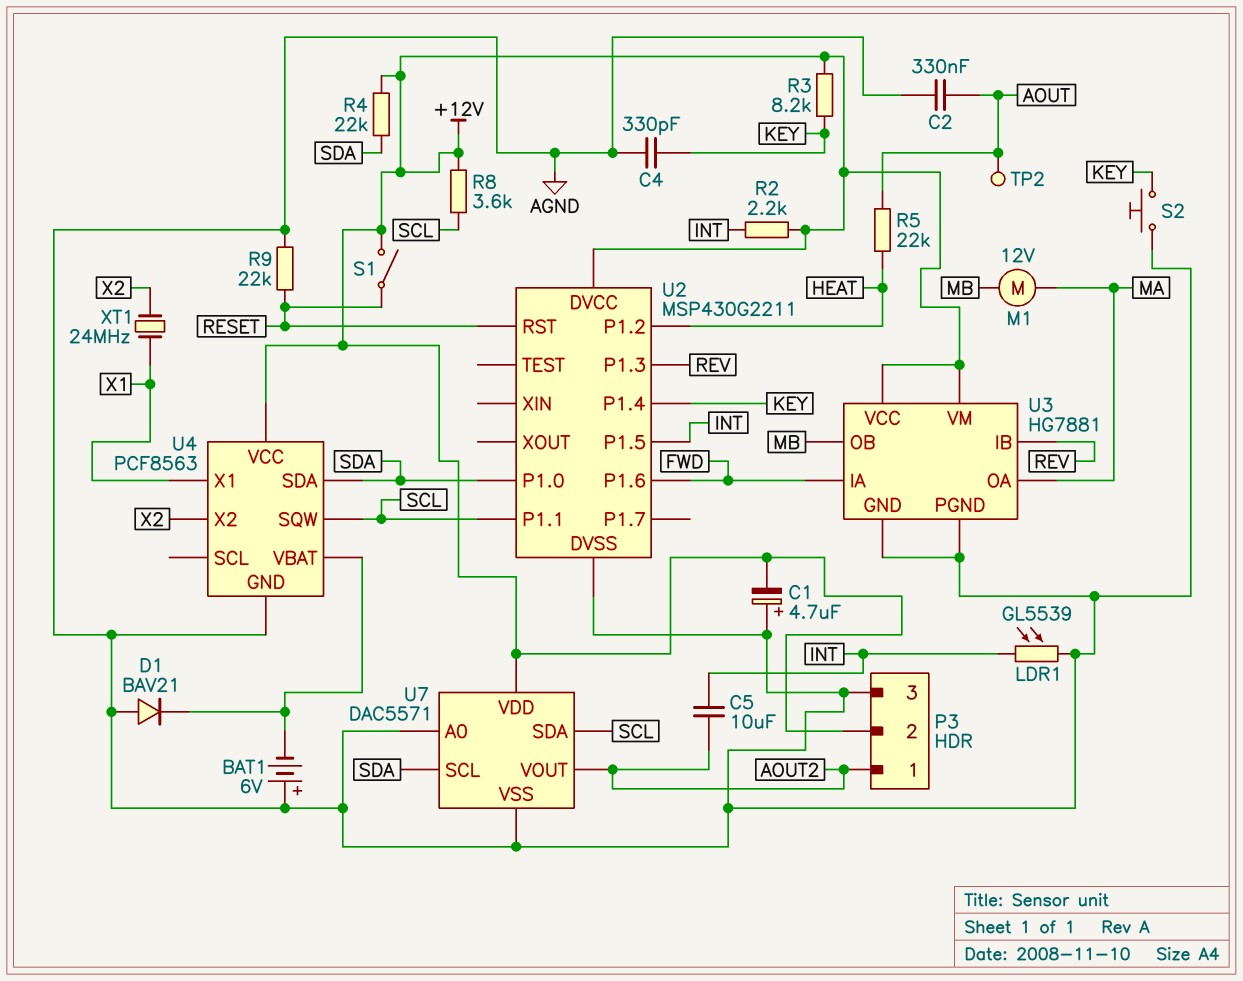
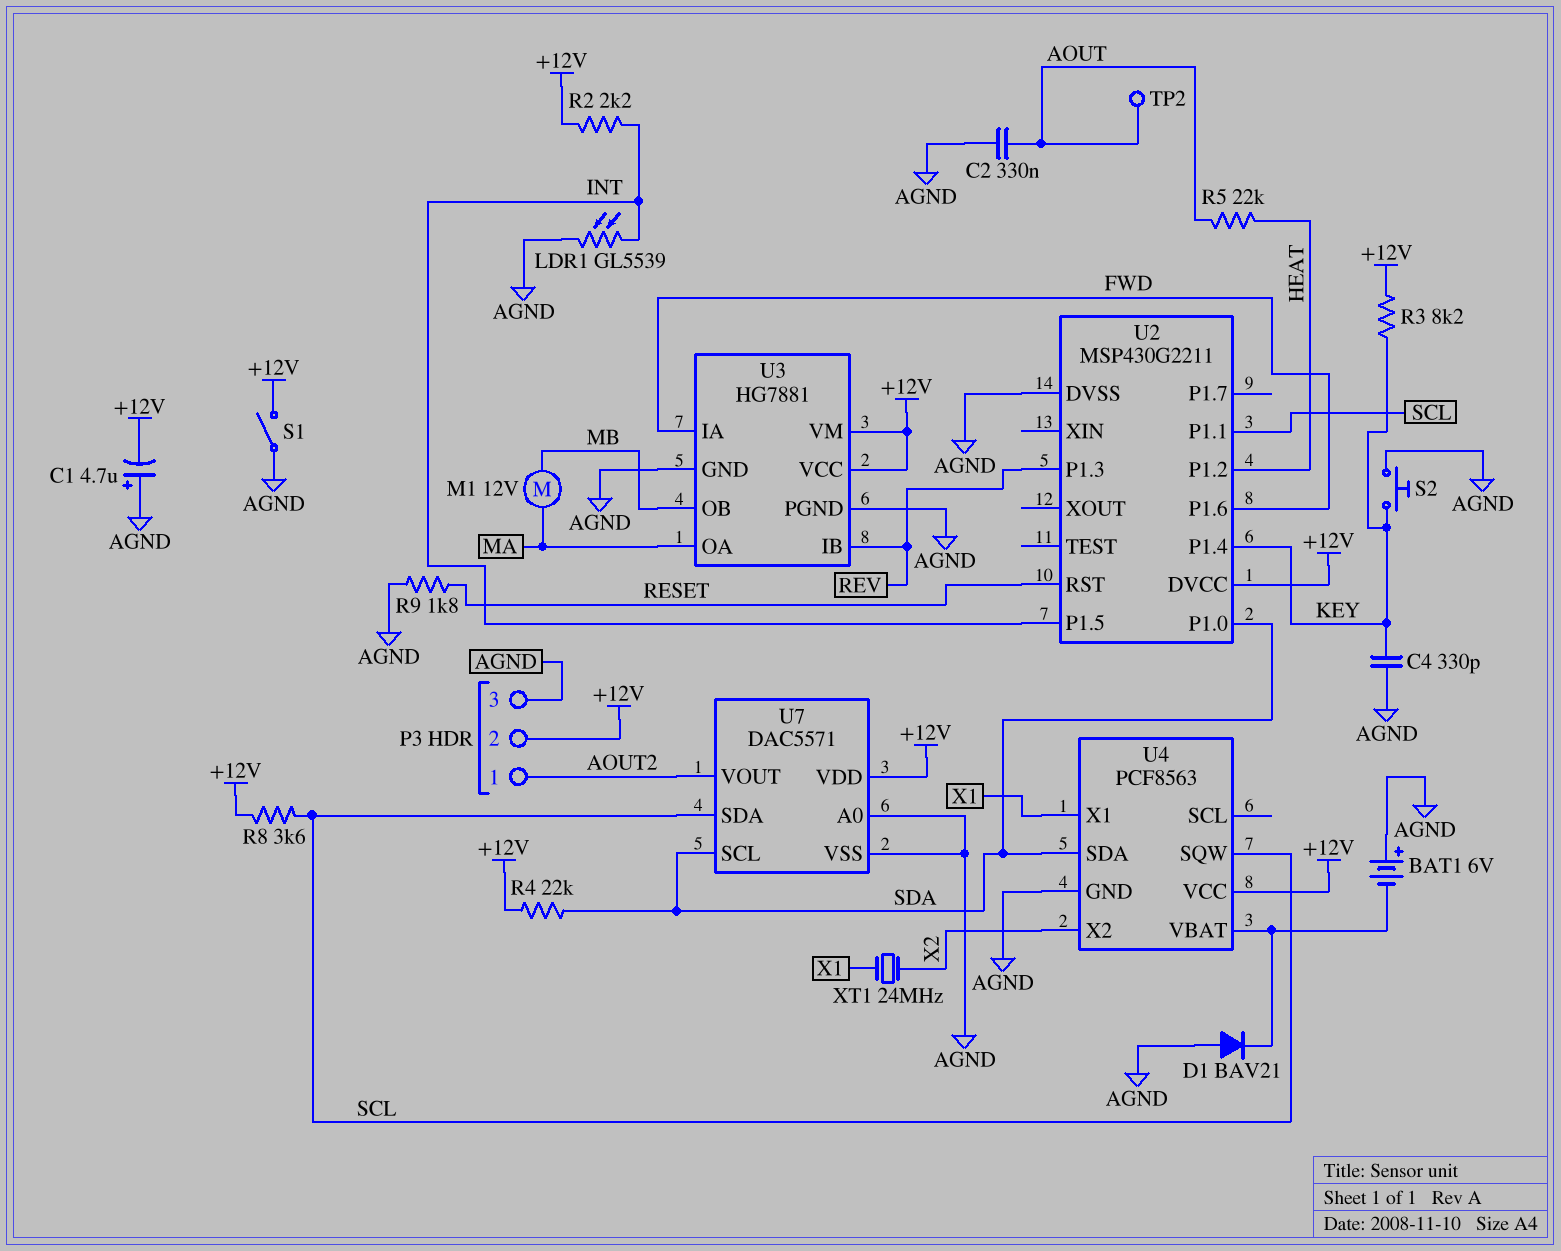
C5: 10uF (AOUT2, INT) -> none
R9: 22k (AGND, RESET) -> 1.8k (AGND, RESET)
S1: switch (+12V, RESET) -> switch (+12V, AGND)

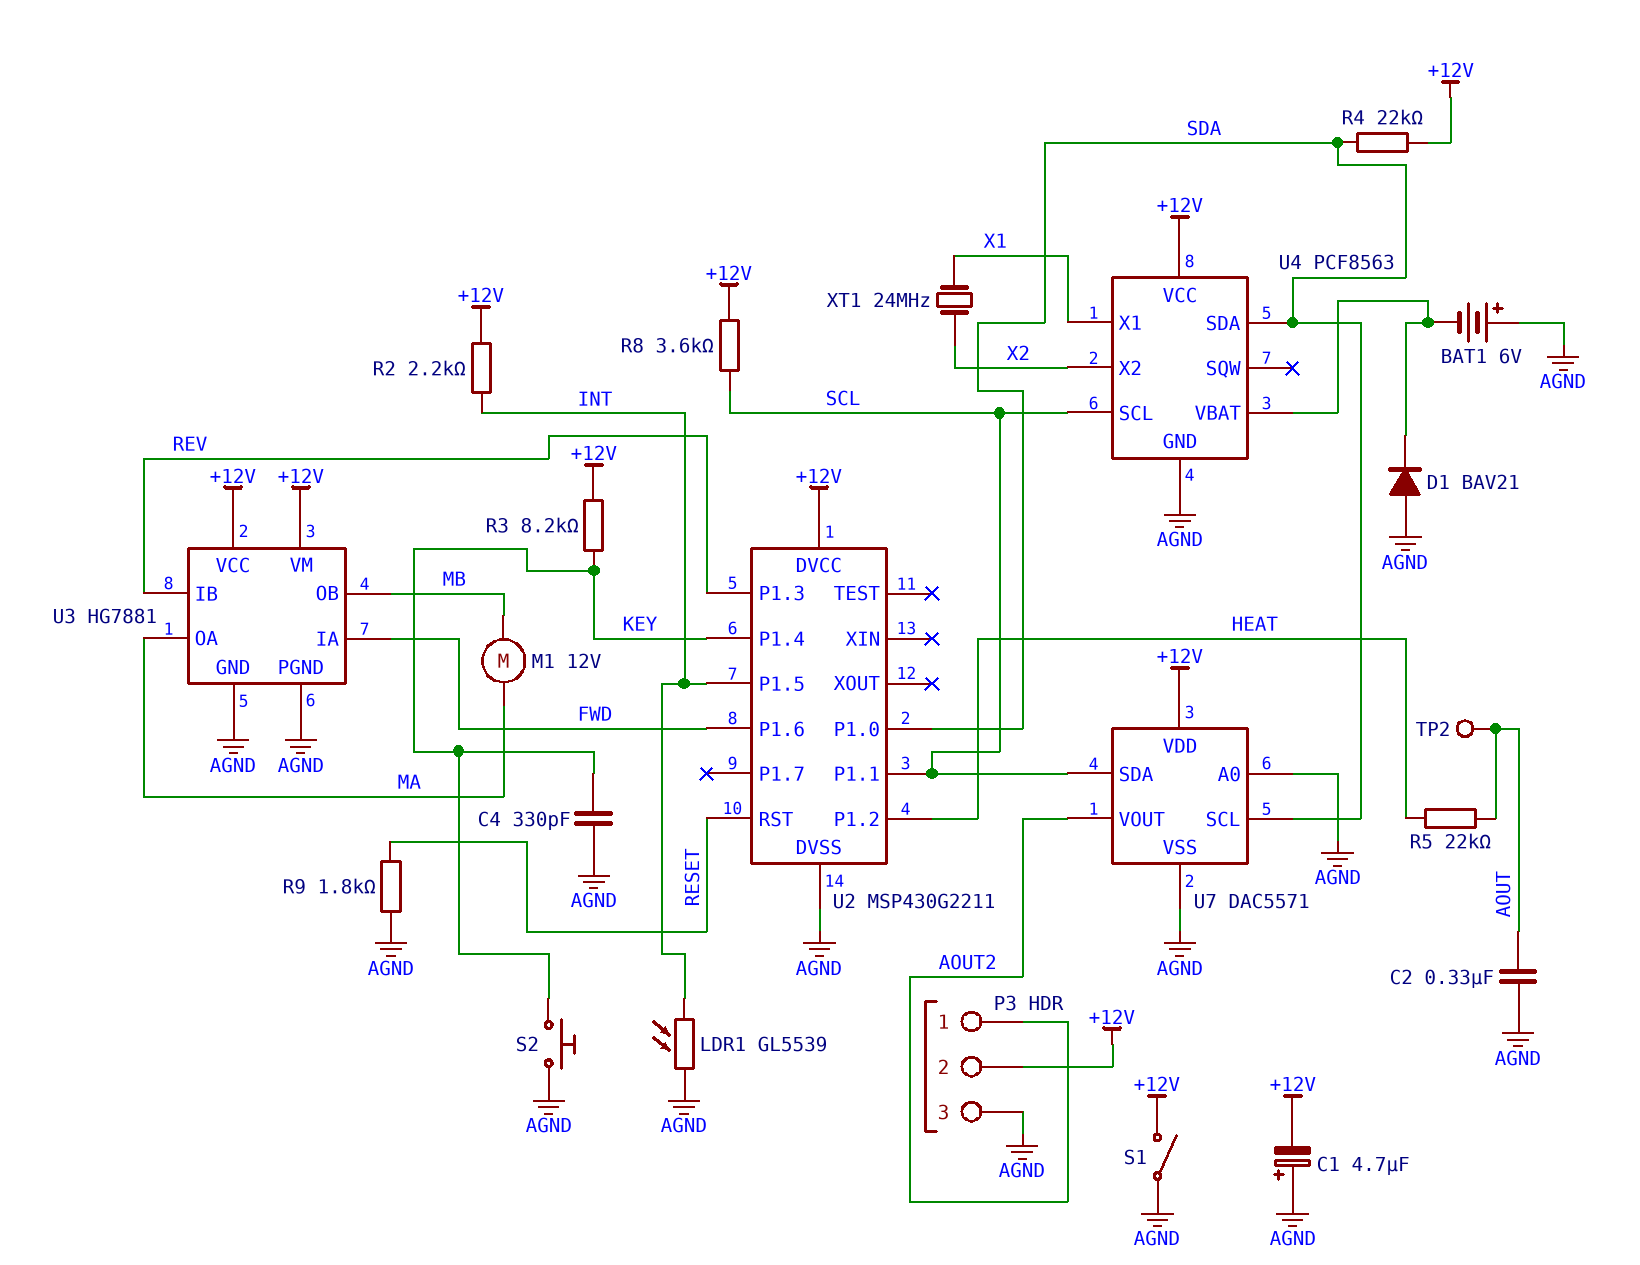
U4 pin SCL: none -> SCL
U4 pin SQW: SCL -> none

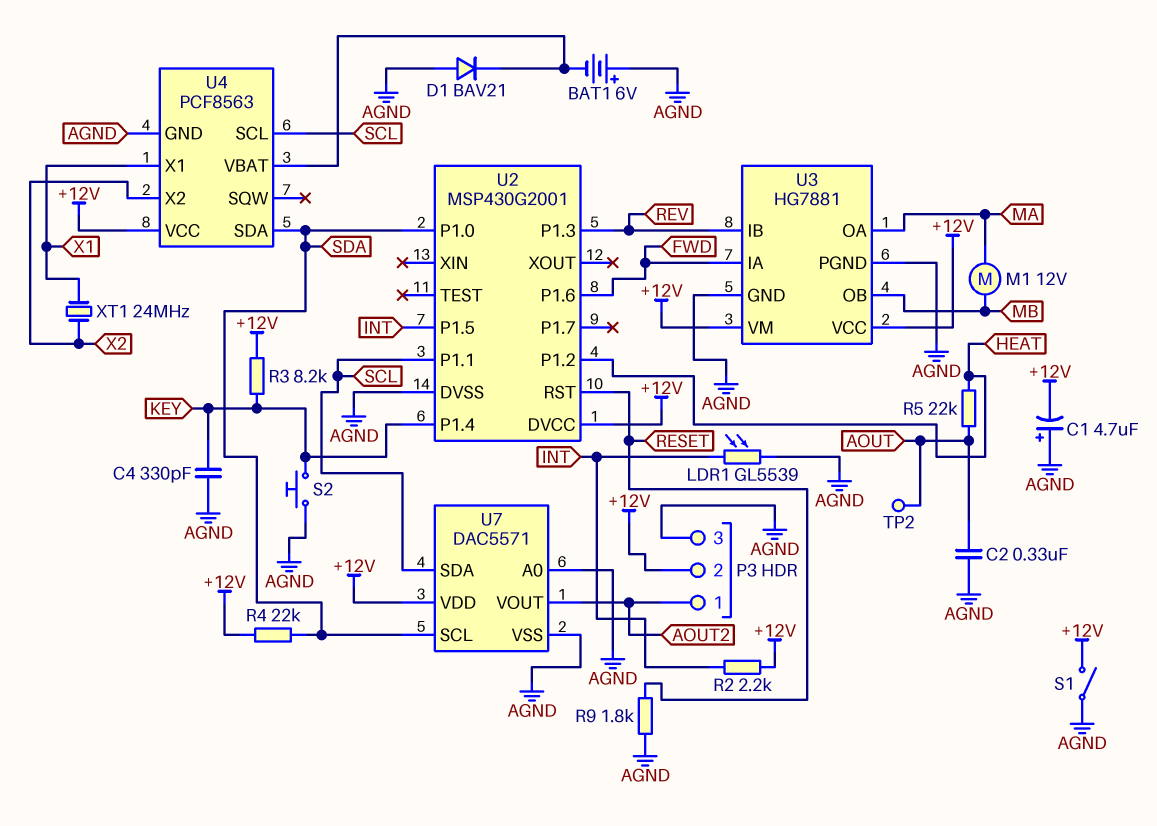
R8: 3.6k (+12V, SCL) -> none
U2: MSP430G2211 -> MSP430G2001

